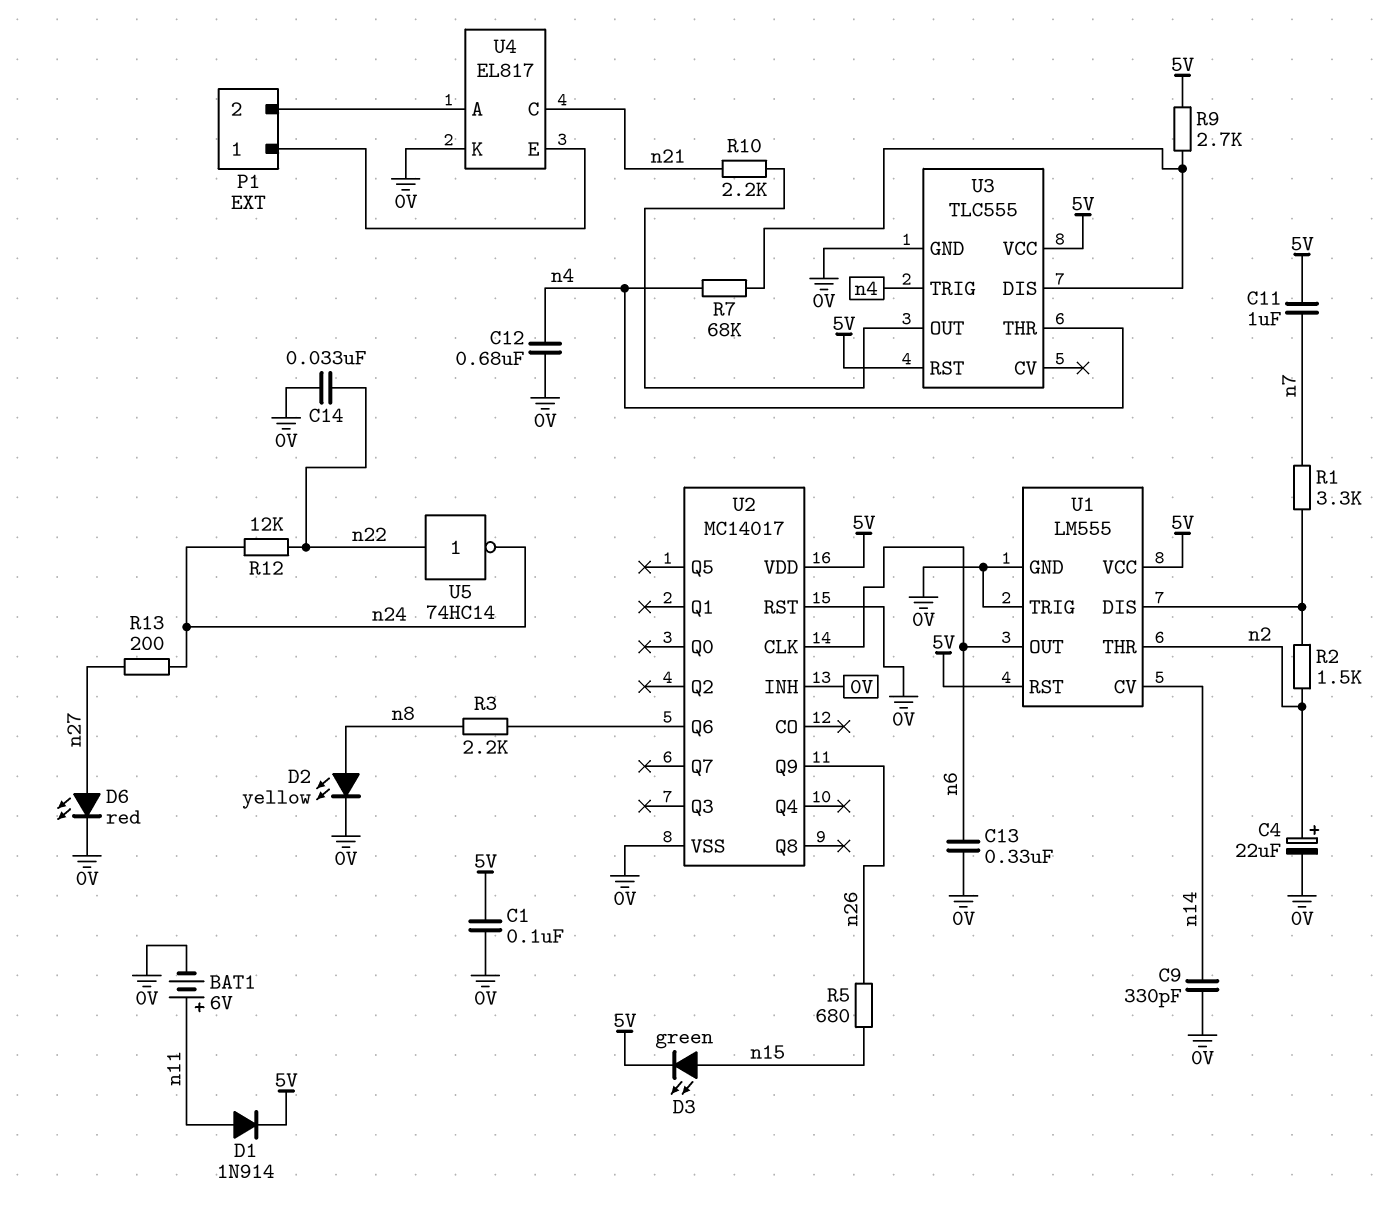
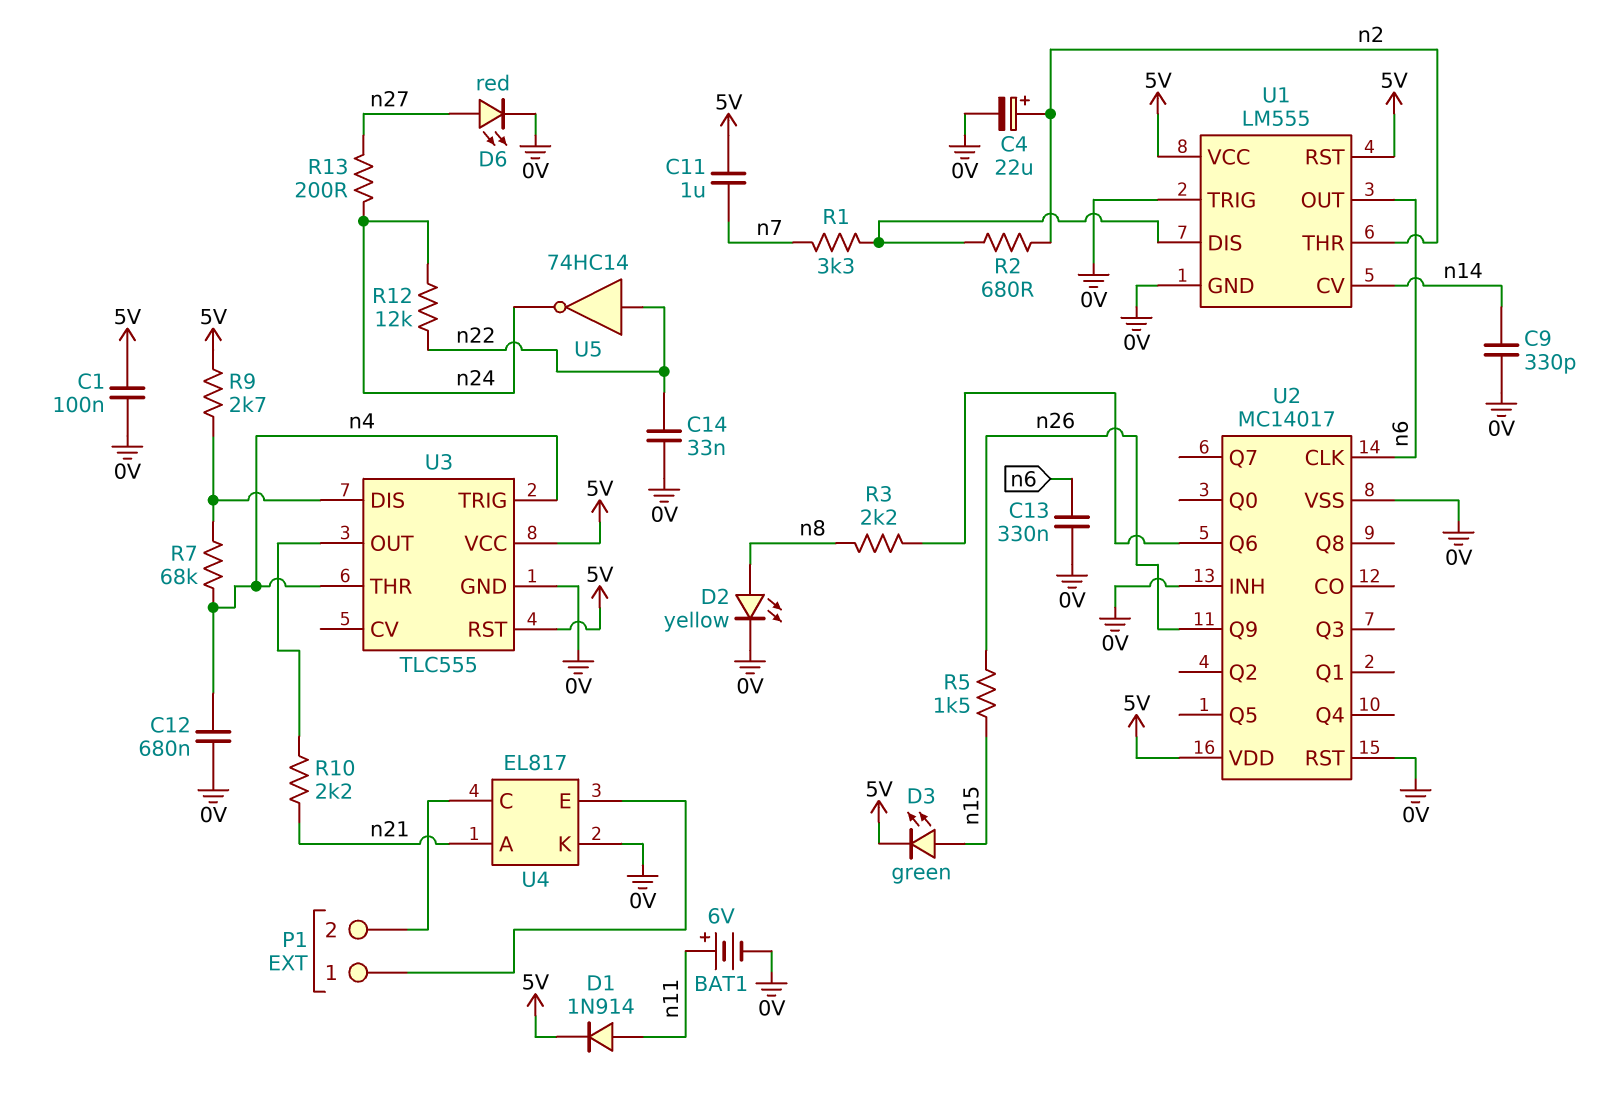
R2: 1.5k (U1/DIS, n2) -> 680 (U1/DIS, n2)
R5: 680 (n15, n26) -> 1.5k (n15, n26)
U4 pin A: P1/2 -> n21
U4 pin C: n21 -> P1/2

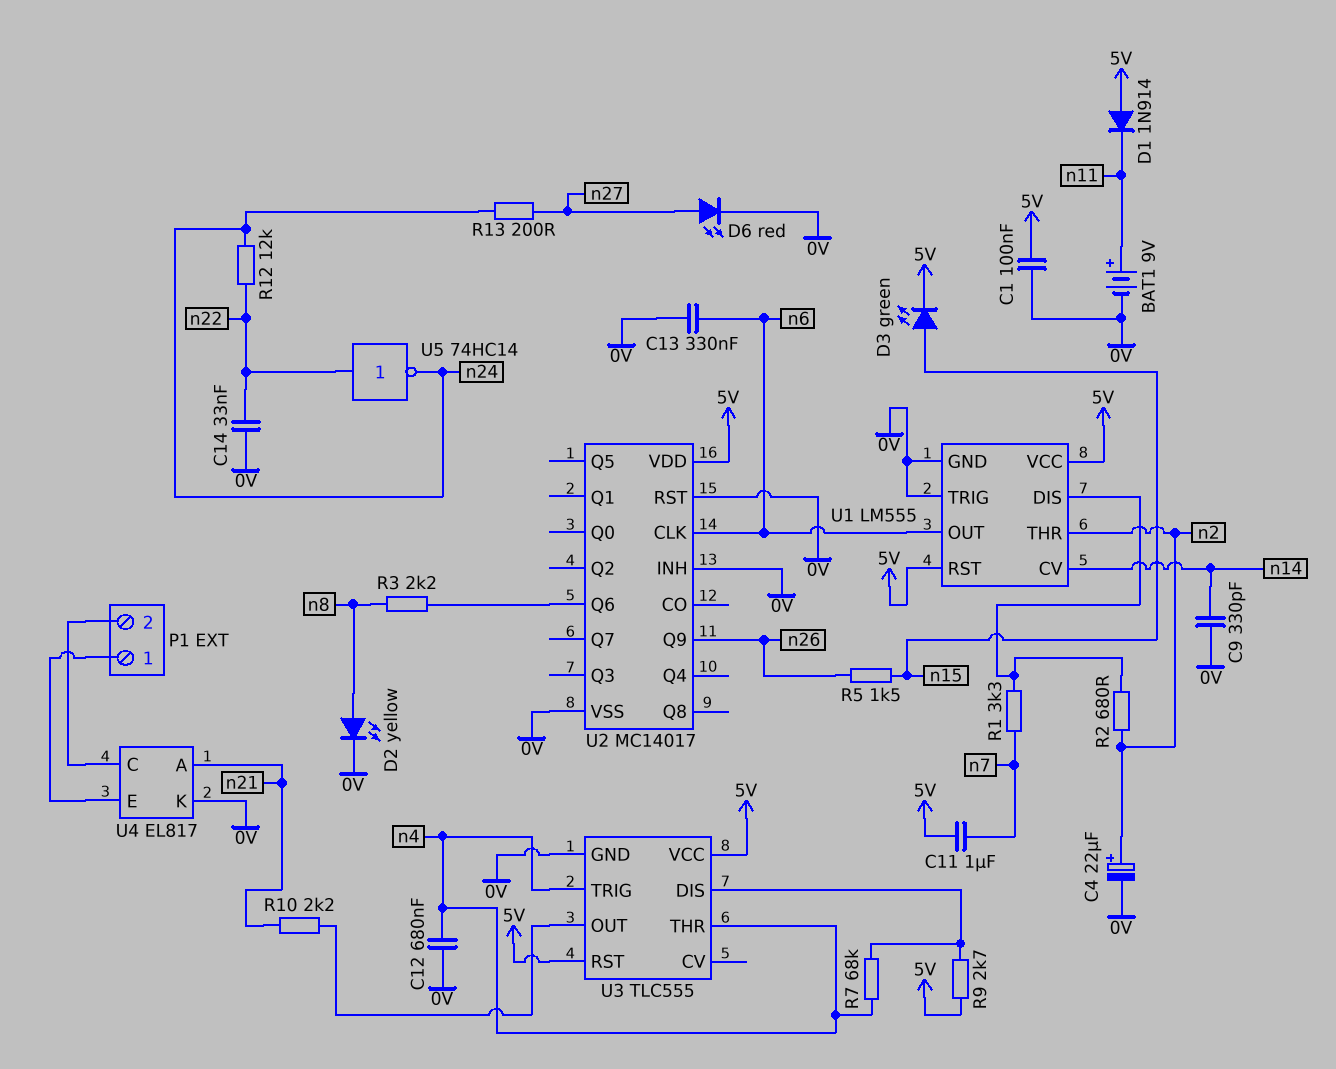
BAT1: 6V (plus n11, minus 0V) -> 9V (plus n11, minus 0V)
D1: diode 1N914 (A n11, K 5V) -> diode 1N914 (A 5V, K n11)

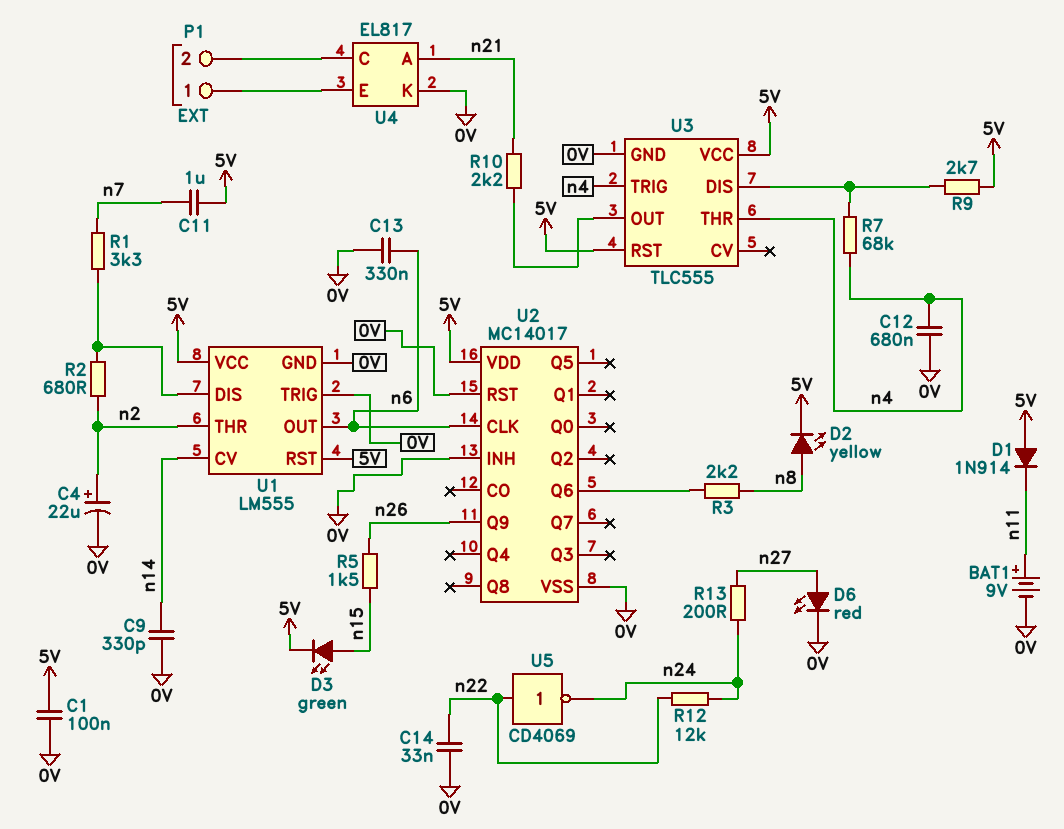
D2: LED yellow (A n8, K 0V) -> LED yellow (A n8, K 5V)
U5: NOT 74HC14 (in n22, out n24) -> NOT CD4069 (in n22, out n24)

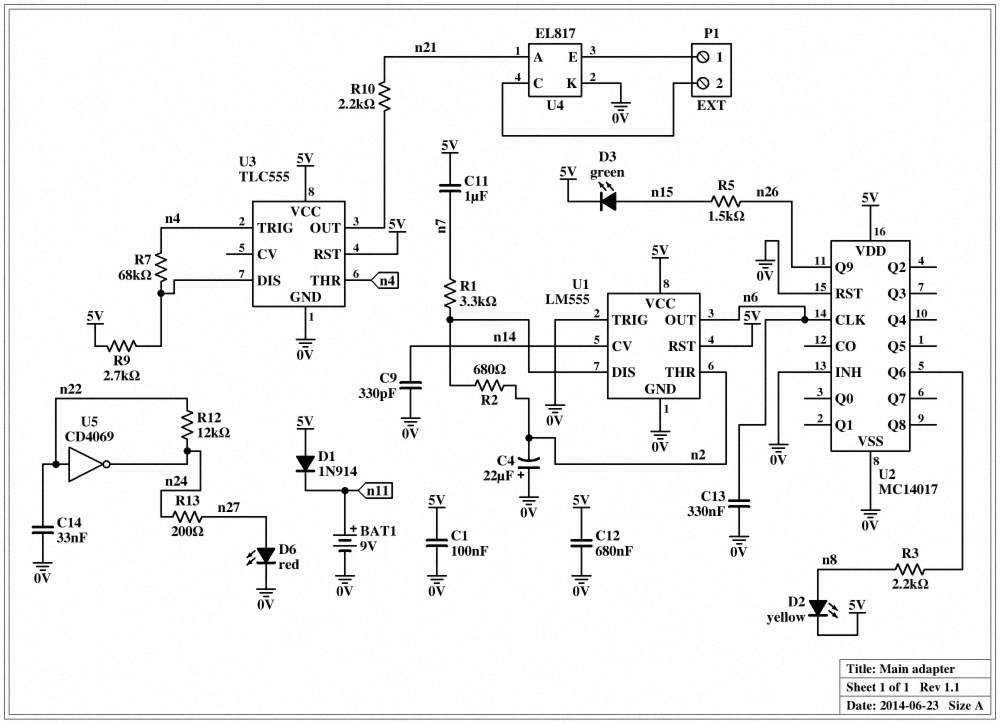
C4: 22uF (plus n2, minus 0V) -> 22uF (plus 0V, minus n2)
C12: 680nF (0V, n4) -> 680nF (0V, 5V)

